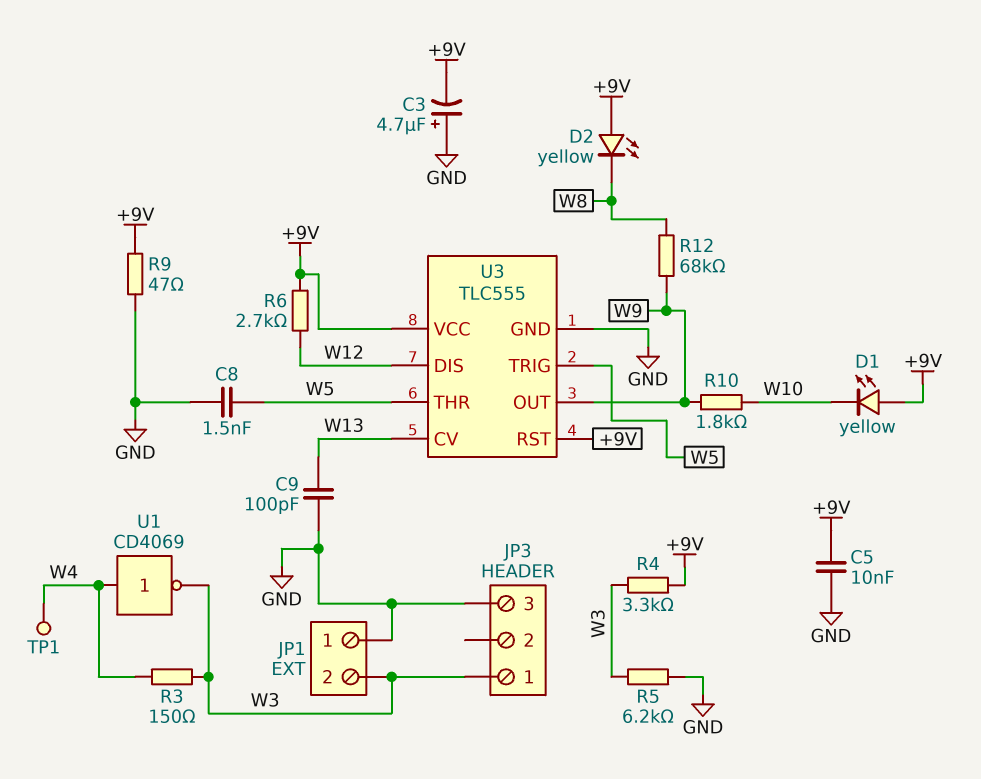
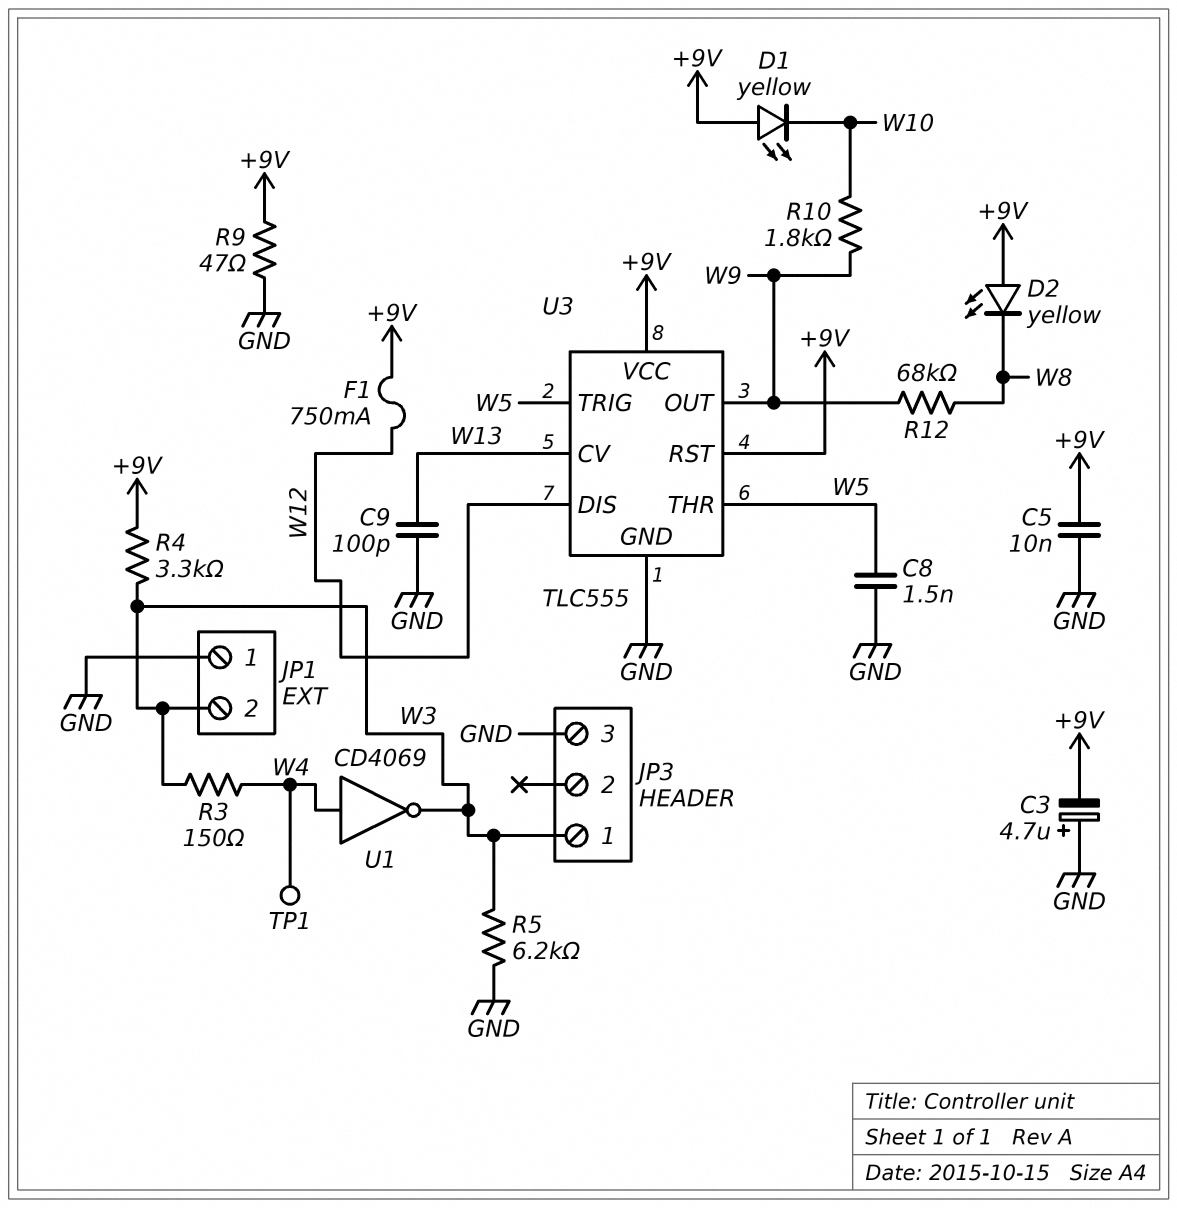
F1: none -> 750mA (+9V, W12)
R6: 2.7k (+9V, W12) -> none

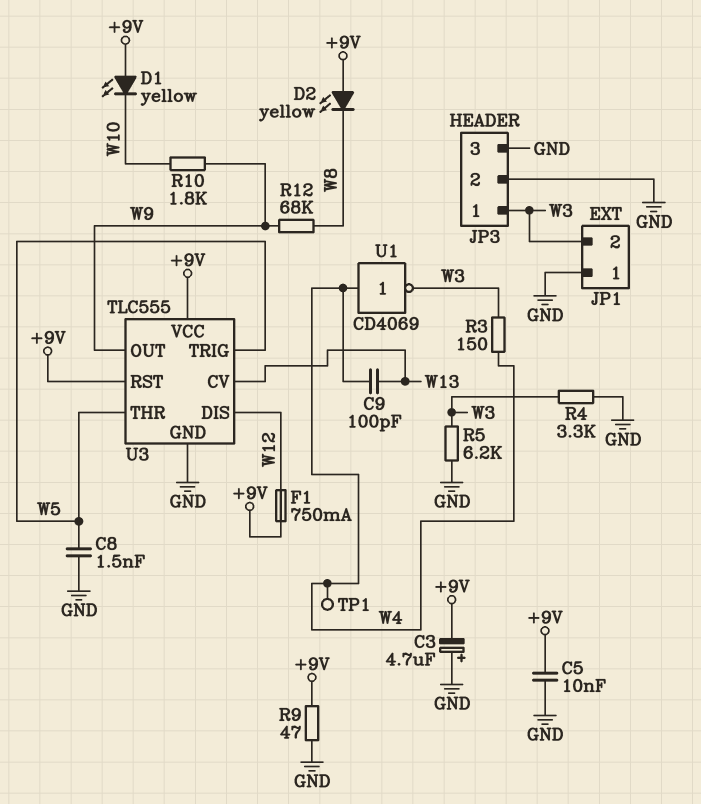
C9: 100pF (GND, W13) -> 100pF (W4, W13)
JP3 pin 2: none -> GND
R4: 3.3k (+9V, W3) -> 3.3k (GND, W3)

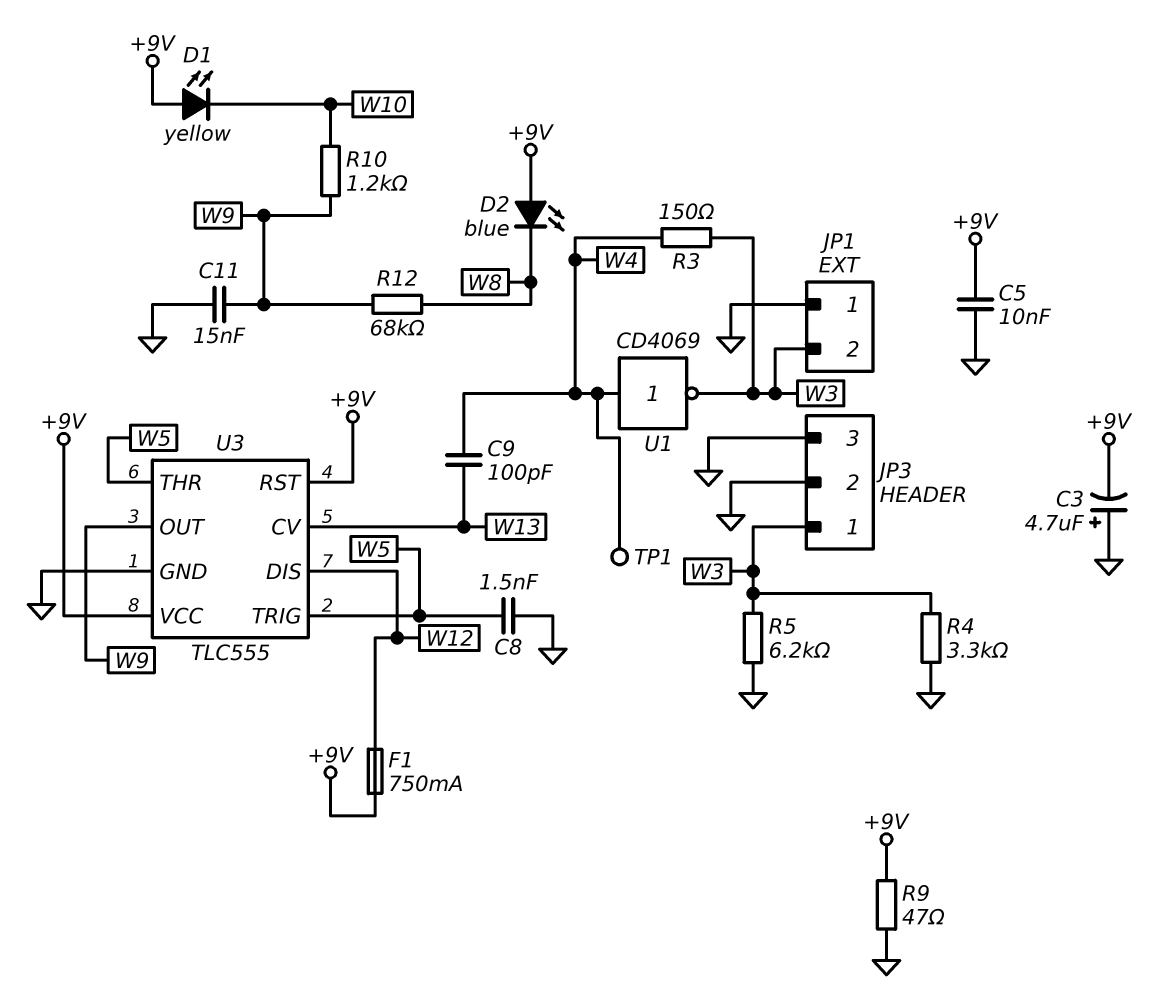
C11: none -> 15nF (GND, W9)
D2: LED yellow (A +9V, K W8) -> LED blue (A +9V, K W8)
R10: 1.8k (W9, W10) -> 1.2k (W9, W10)

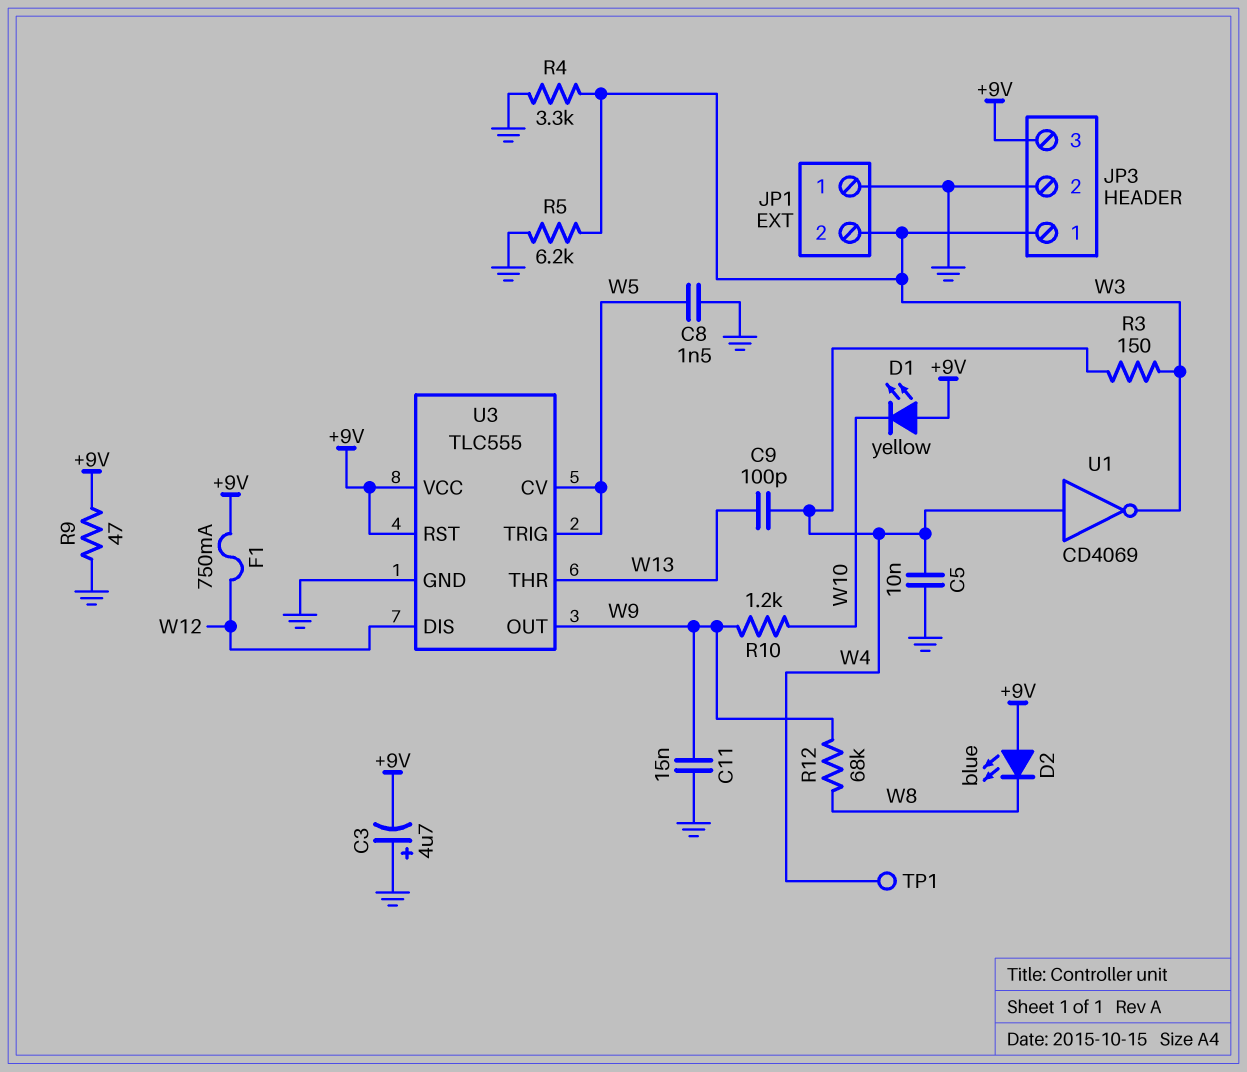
C5: 10nF (+9V, GND) -> 10nF (GND, W4)
JP3 pin 3: GND -> +9V
U3 pin CV: W13 -> W5
U3 pin THR: W5 -> W13

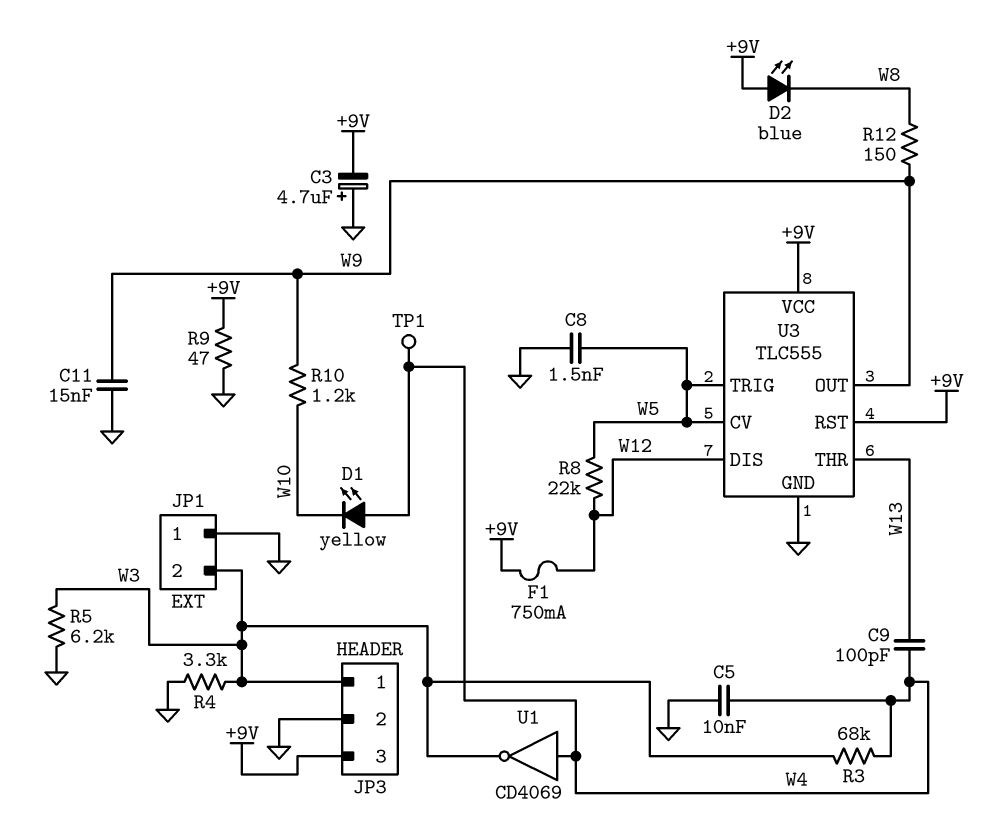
D1: LED yellow (A +9V, K W10) -> LED yellow (A W4, K W10)
R3: 150 (W3, W4) -> 68k (W3, W4)
R8: none -> 22k (W5, W12)
R12: 68k (W8, W9) -> 150 (W8, W9)

